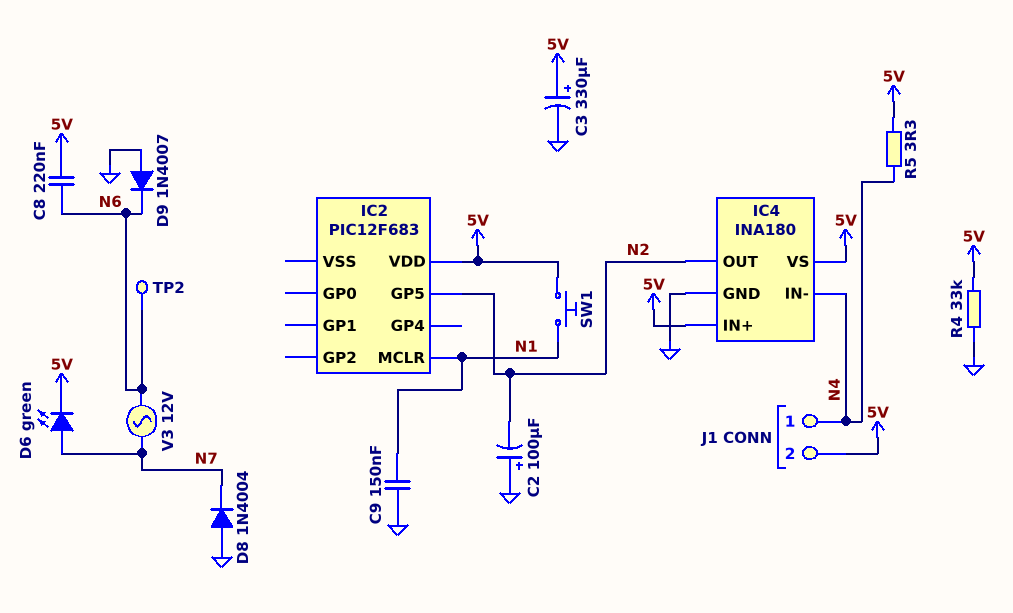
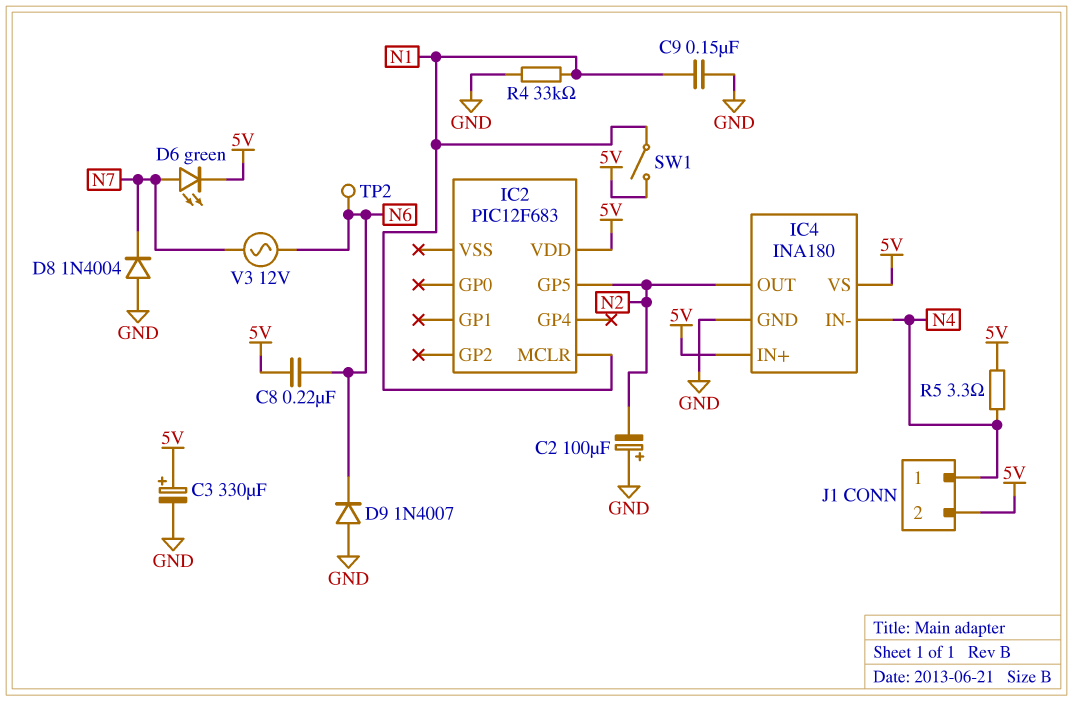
R4: 33k (5V, GND) -> 33k (GND, N1)
SW1: button (5V, N1) -> switch (5V, N1)

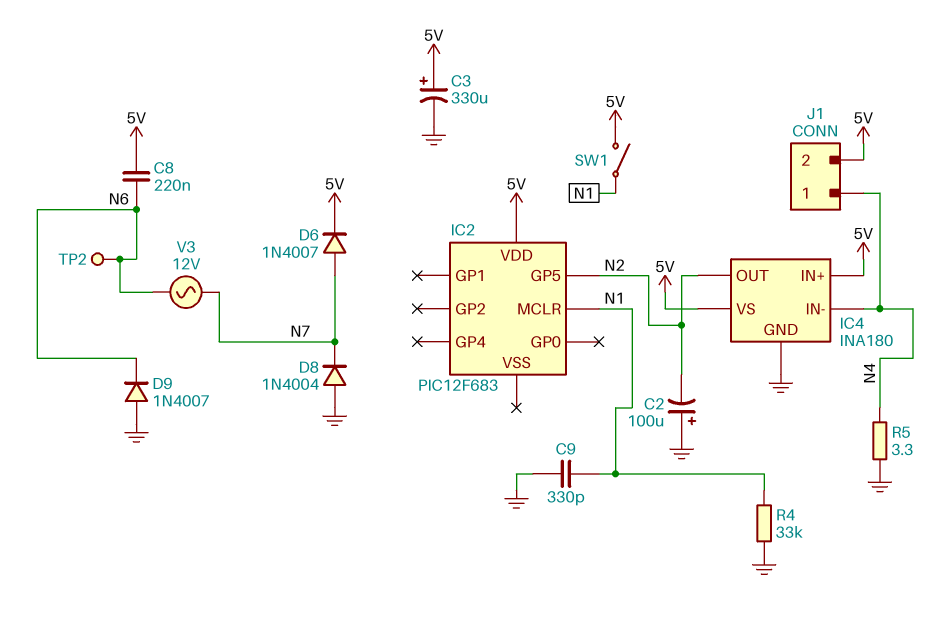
C9: 150nF (GND, N1) -> 330pF (GND, N1)
D6: LED green (A N7, K 5V) -> diode 1N4007 (A N7, K 5V)
R5: 3.3 (5V, N4) -> 3.3 (GND, N4)

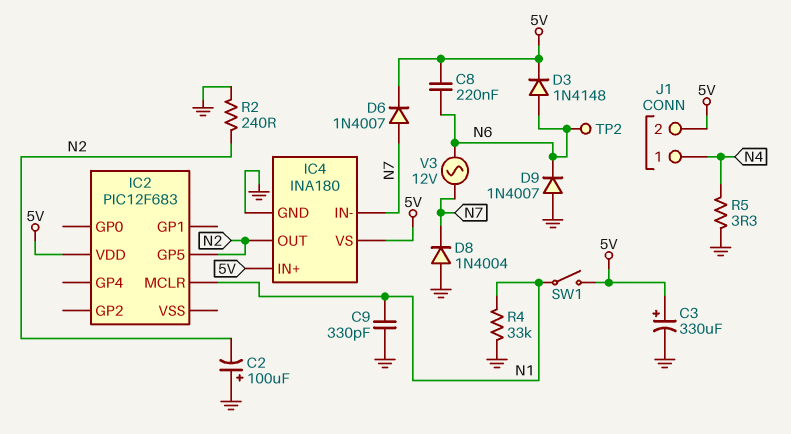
D3: none -> diode 1N4148 (A N6, K 5V)
IC4 pin IN-: N4 -> N7
R2: none -> 240 (GND, N2)

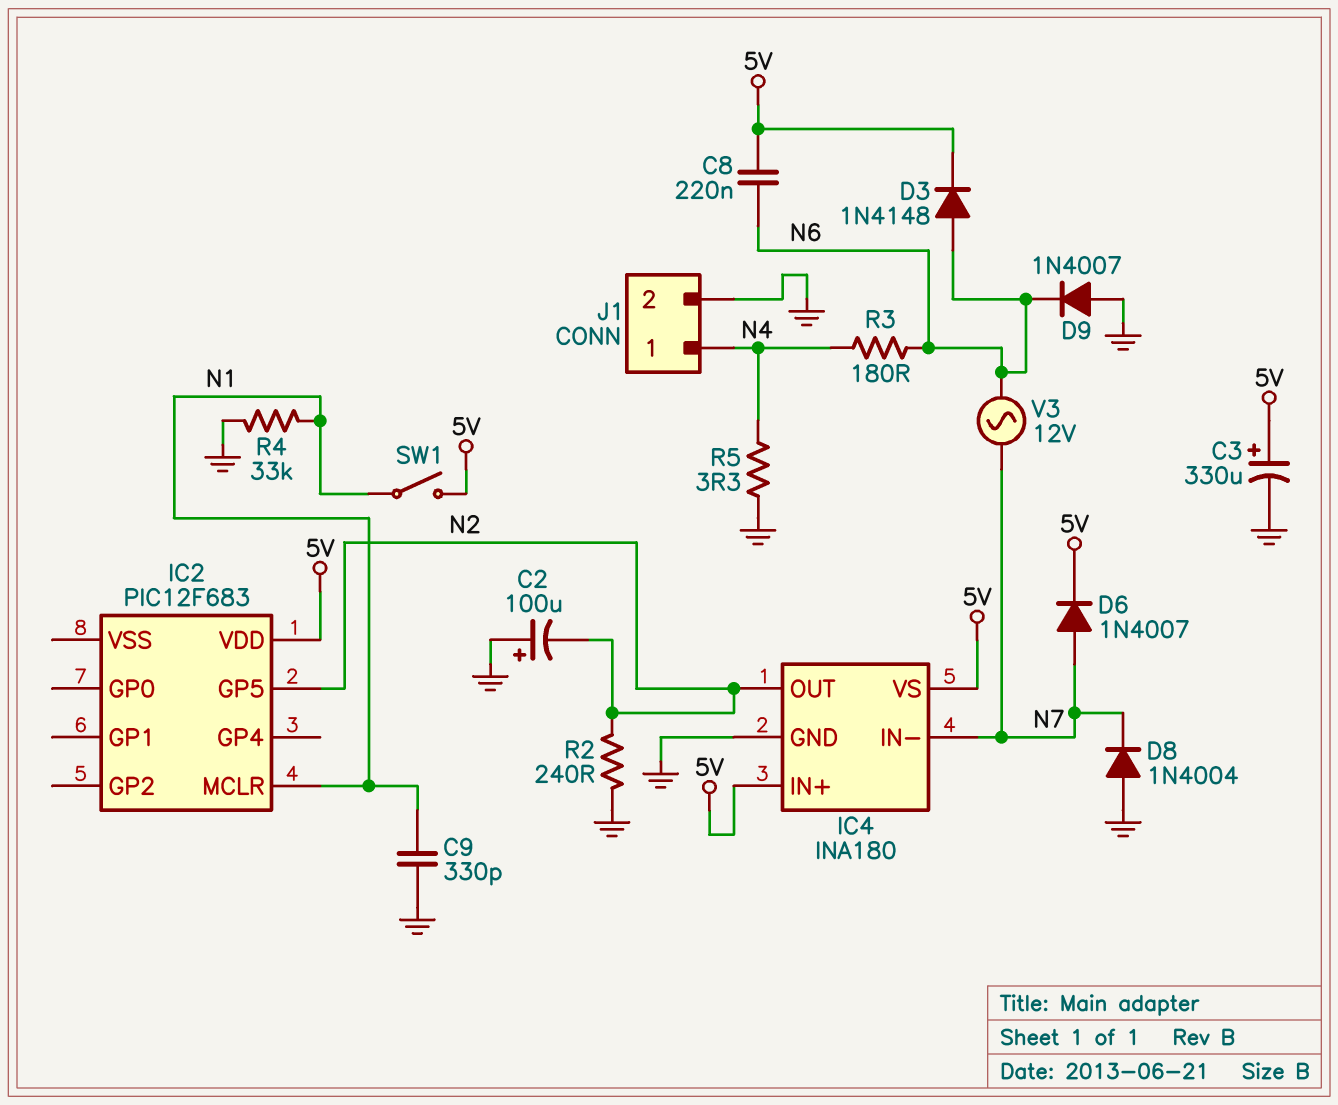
J1 pin 2: 5V -> GND
R3: none -> 180 (N4, N6)
TP2: test point (N6) -> none

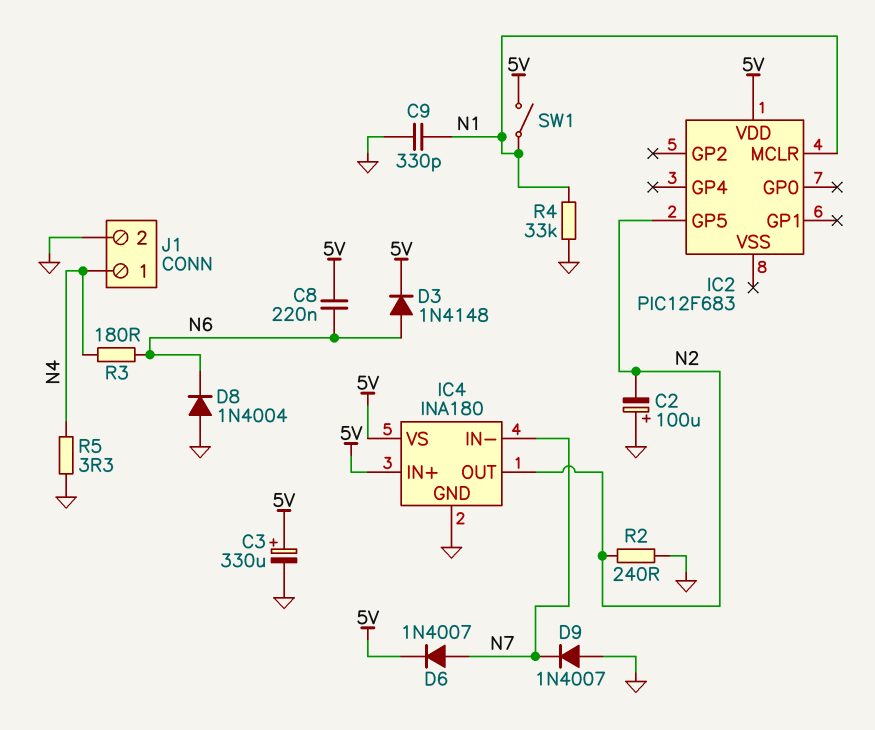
D8: diode 1N4004 (A GND, K N7) -> diode 1N4004 (A GND, K N6)
D9: diode 1N4007 (A GND, K N6) -> diode 1N4007 (A GND, K N7)
V3: AC 12V (N6, N7) -> none

